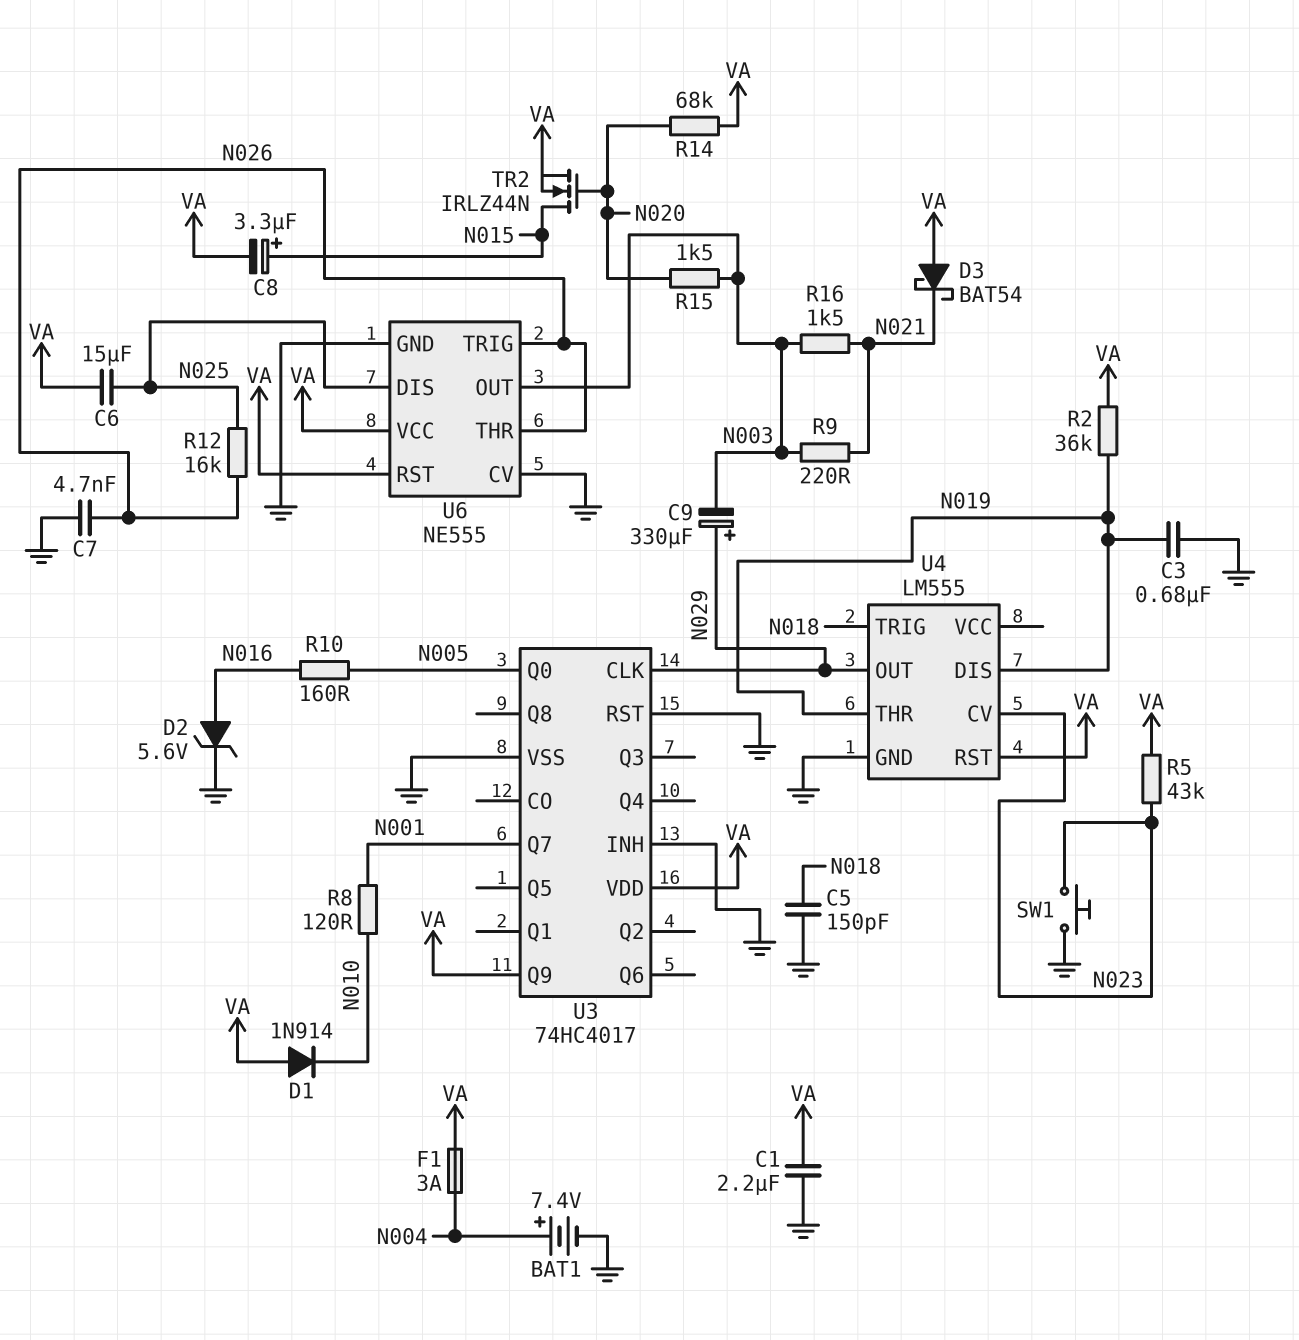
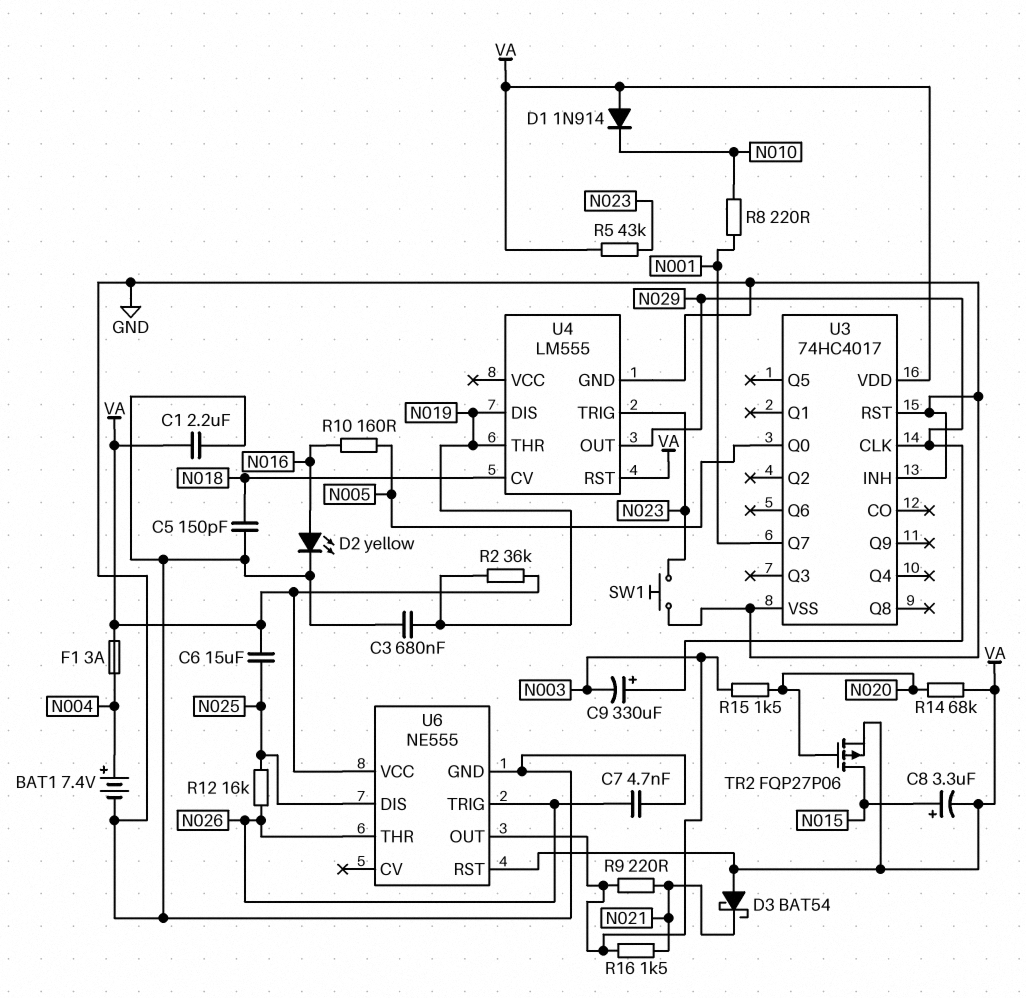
D2: zener 5.6V (A N016, K GND) -> LED yellow (A N016, K GND)
R8: 120 (N001, N010) -> 220 (N001, N010)
TR2: NMOS IRLZ44N (G N020, D N015, S VA) -> PMOS FQP27P06 (G N020, D N015, S VA)
U3 pin Q9: VA -> none
U4 pin CV: N023 -> N018
U4 pin TRIG: N018 -> N023
U6 pin CV: GND -> none

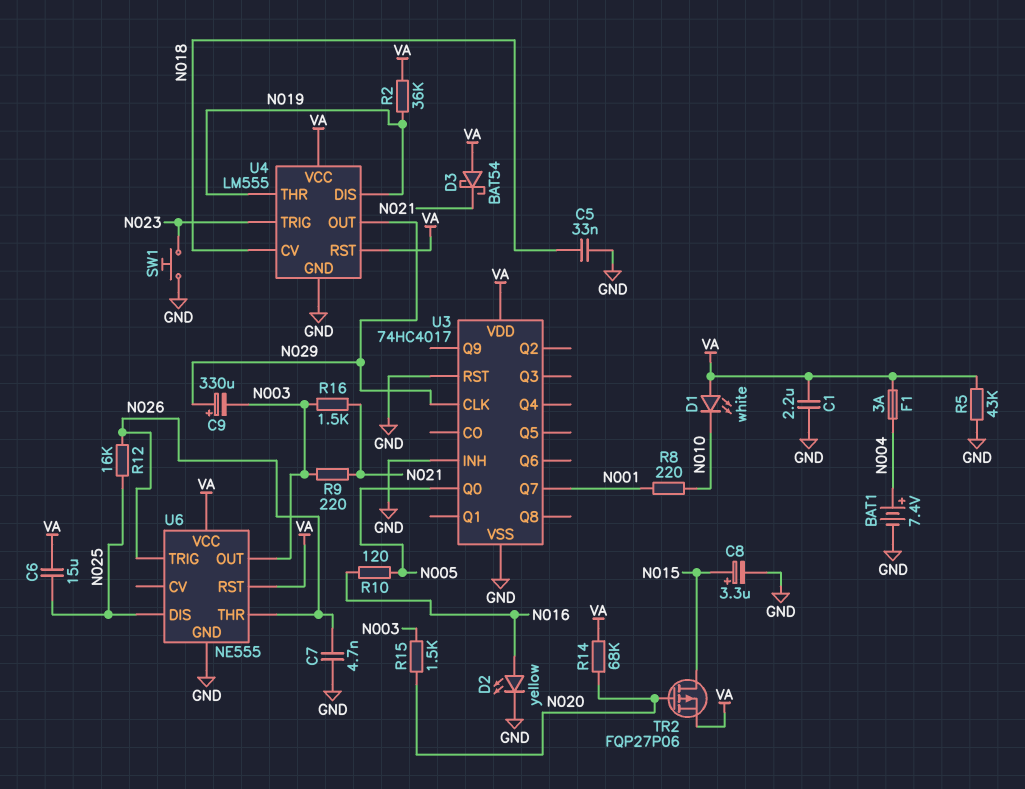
C3: 680nF (GND, N019) -> none
C5: 150pF (GND, N018) -> 33nF (GND, N018)
C8: 3.3uF (plus N015, minus VA) -> 3.3uF (plus N015, minus GND)
D1: diode 1N914 (A VA, K N010) -> LED white (A VA, K N010)
R5: 43k (N023, VA) -> 43k (GND, VA)
R10: 160 (N005, N016) -> 120 (N005, N016)
U4 pin VCC: none -> VA

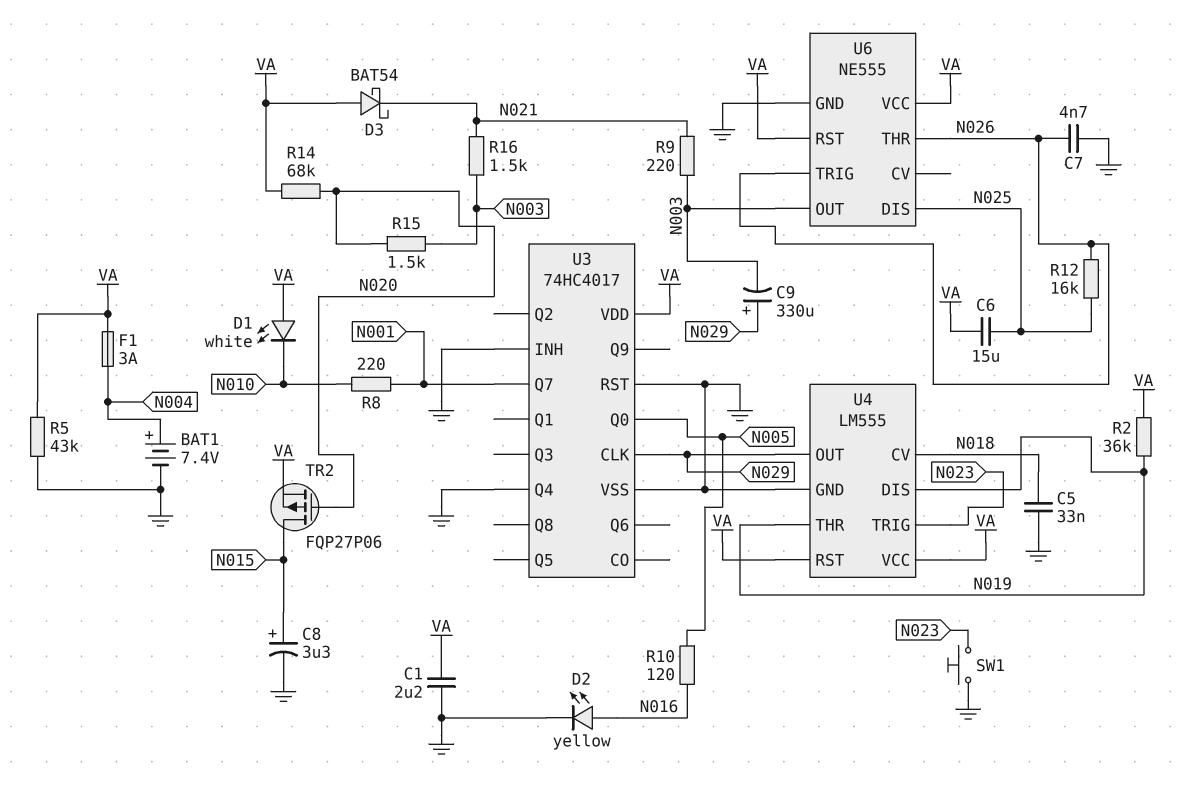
U3 pin Q4: none -> GND

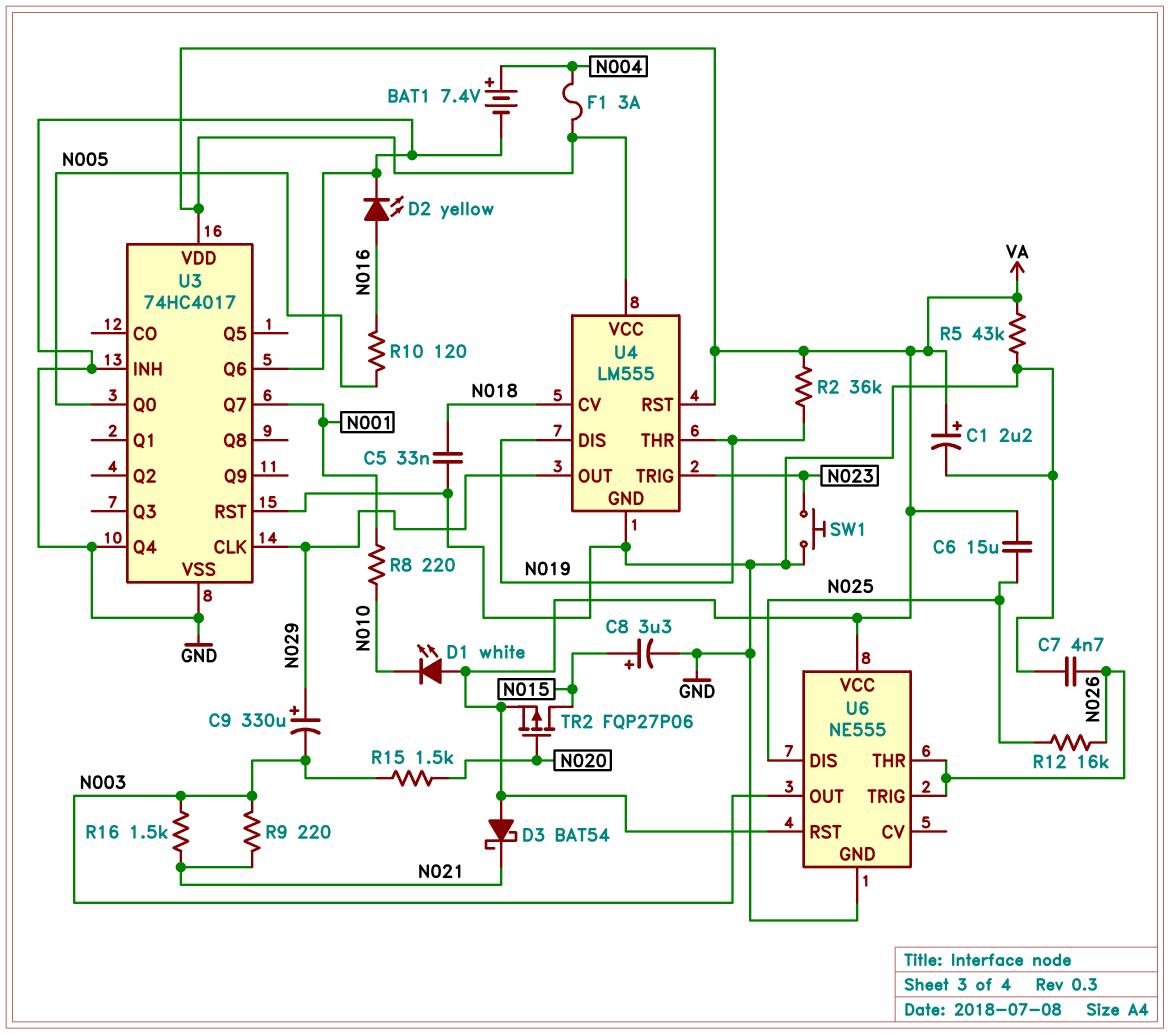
C1: 2.2uF (GND, VA) -> 2.2uF (plus VA, minus GND)
R14: 68k (N020, VA) -> none
U3 pin Q6: none -> GND

